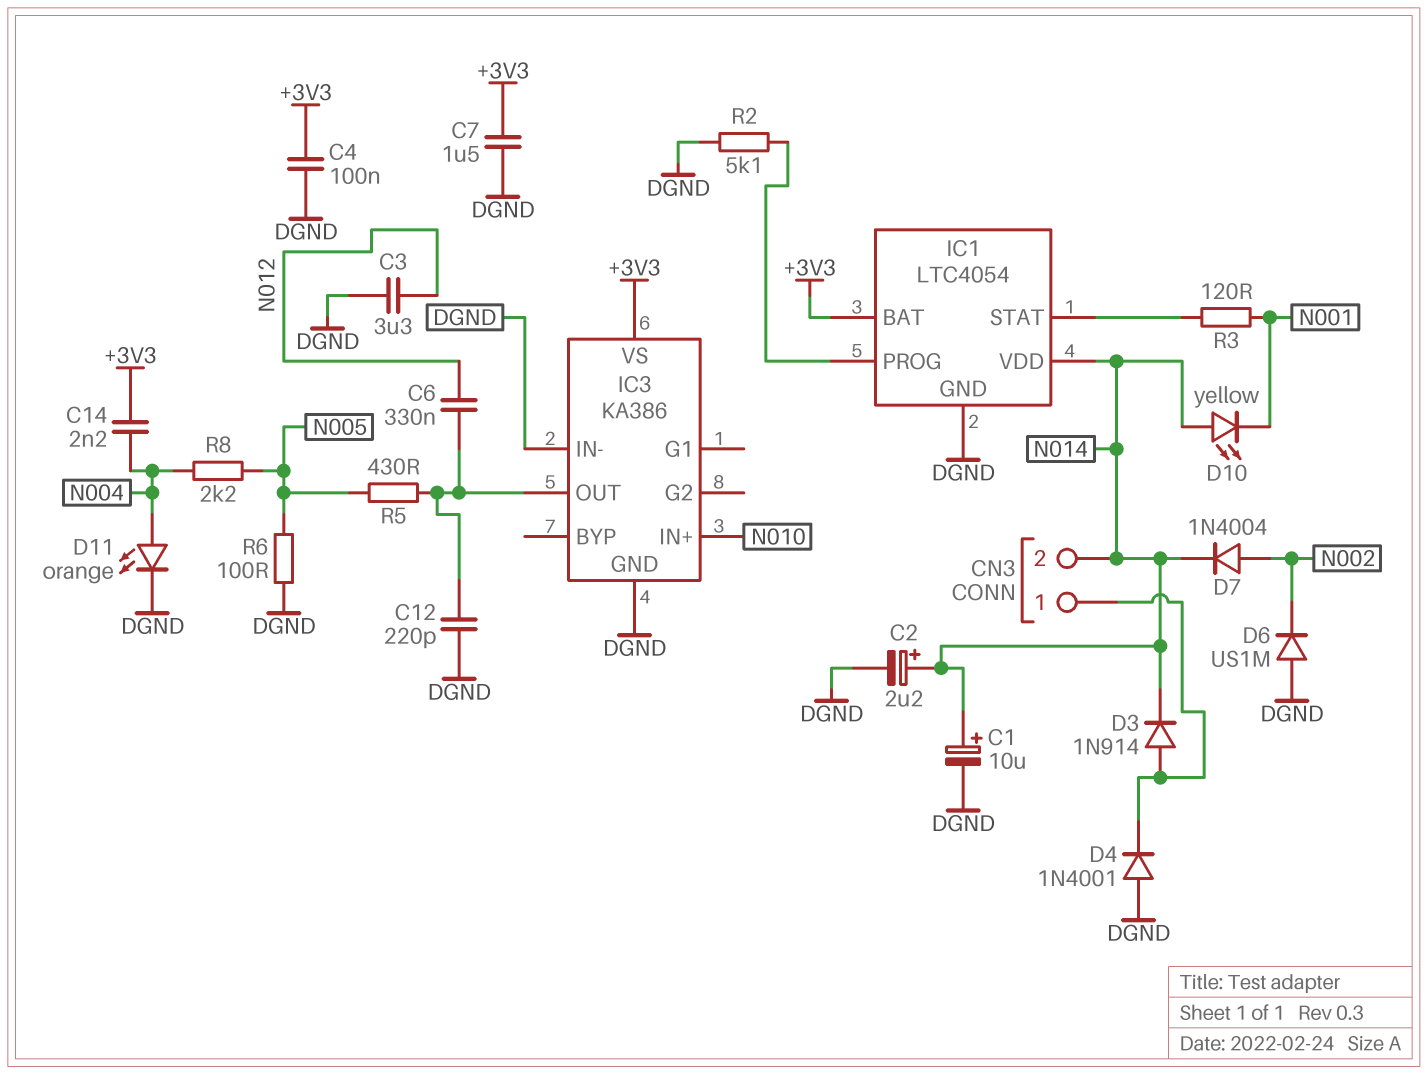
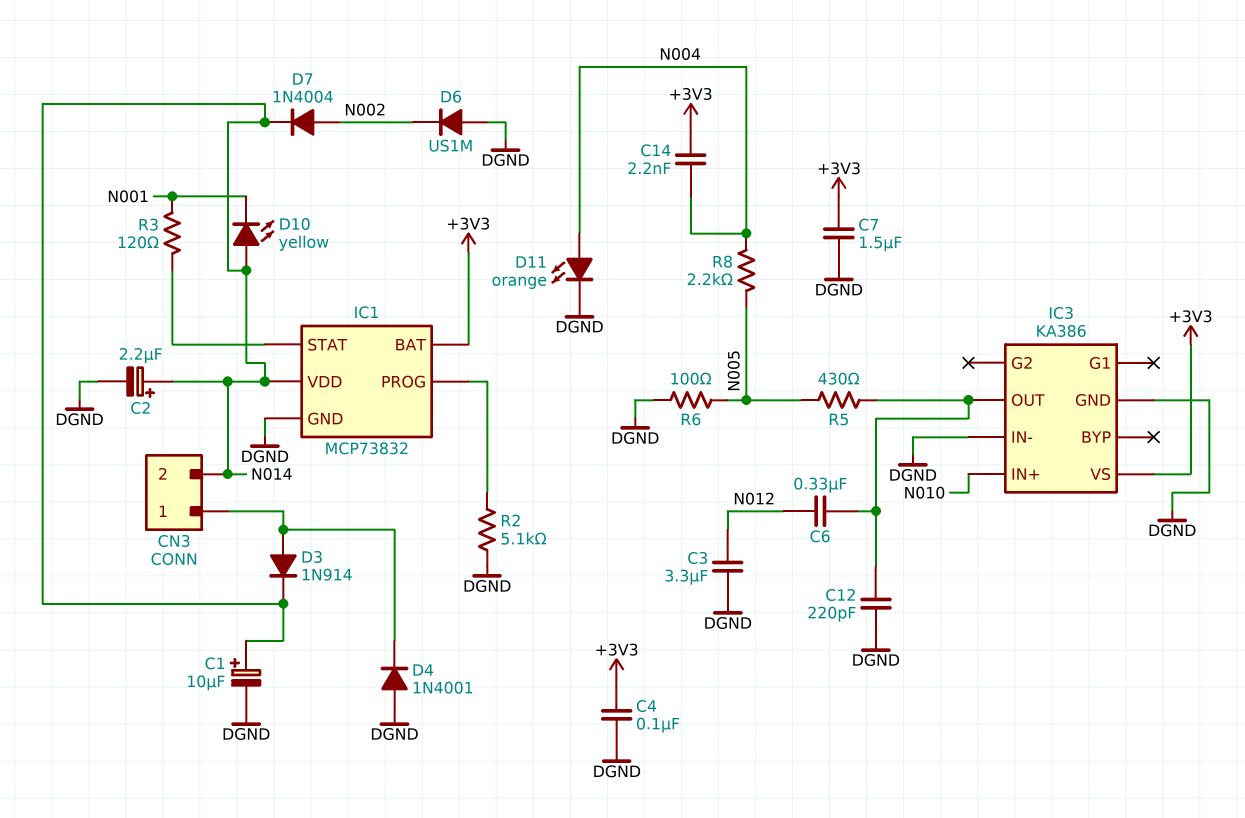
IC1: LTC4054 -> MCP73832

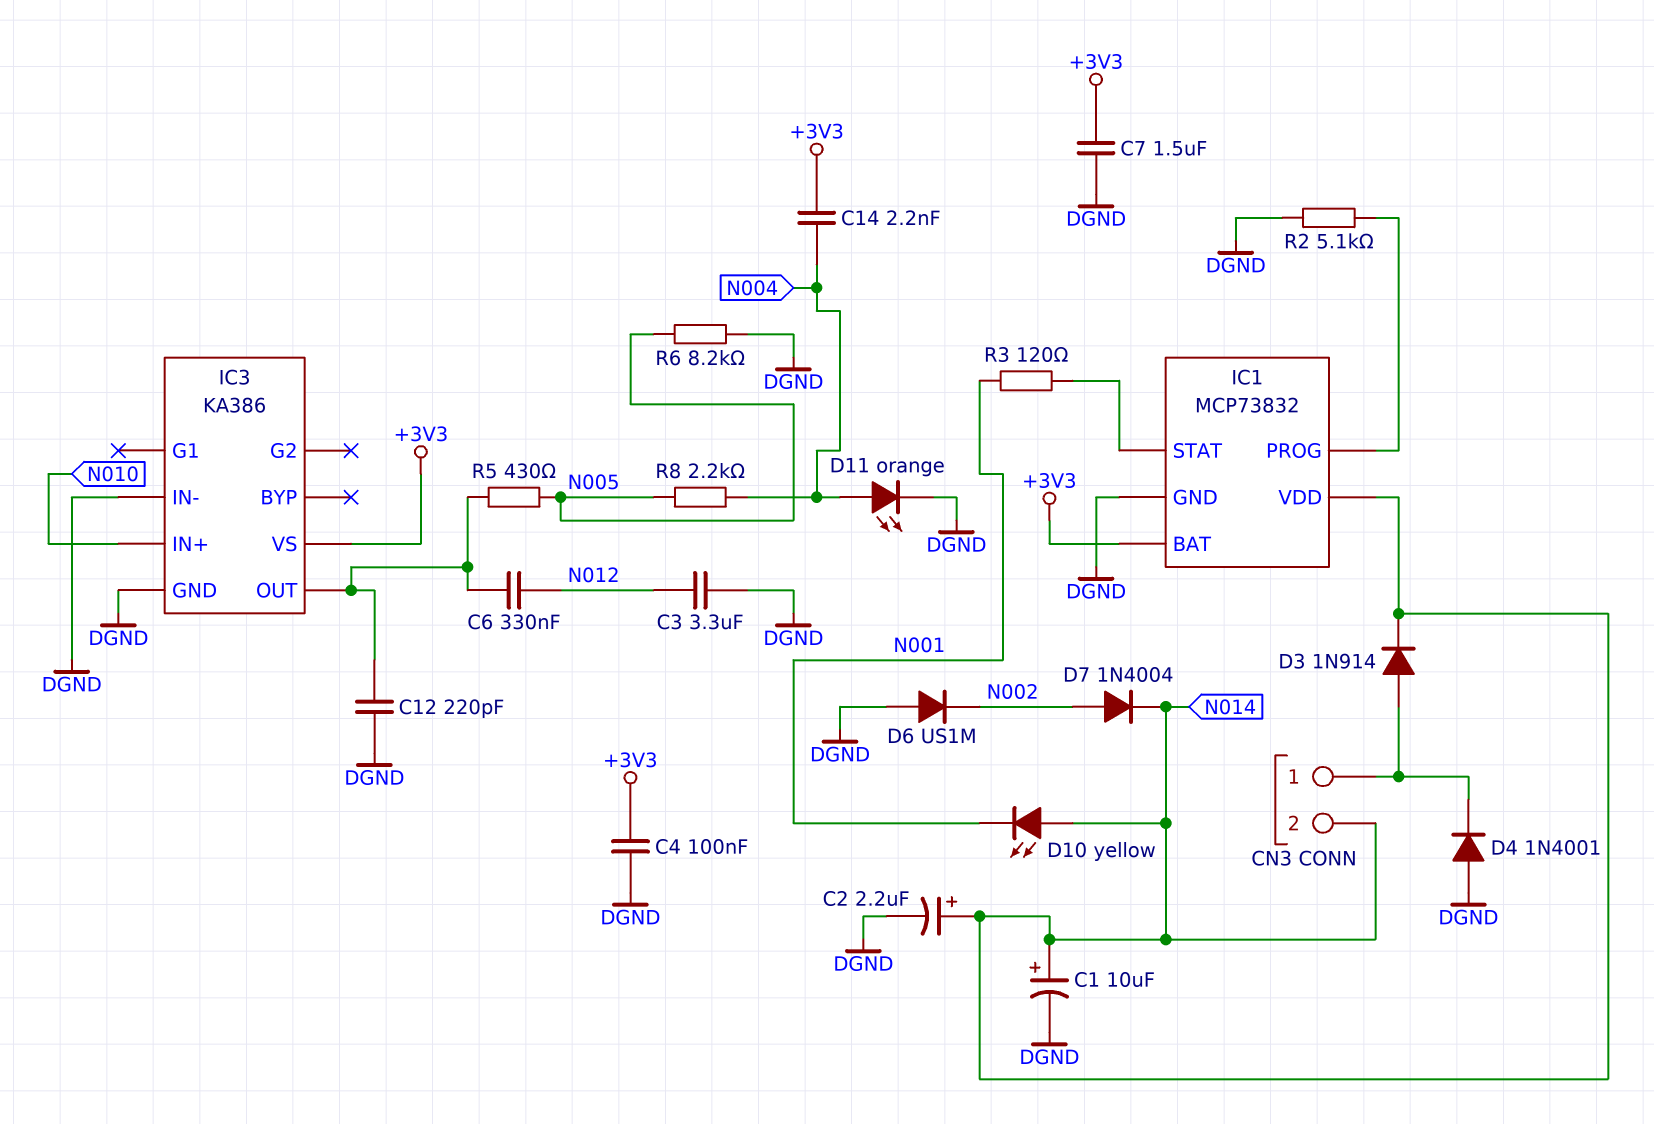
R6: 100 (DGND, N005) -> 8.2k (DGND, N005)

